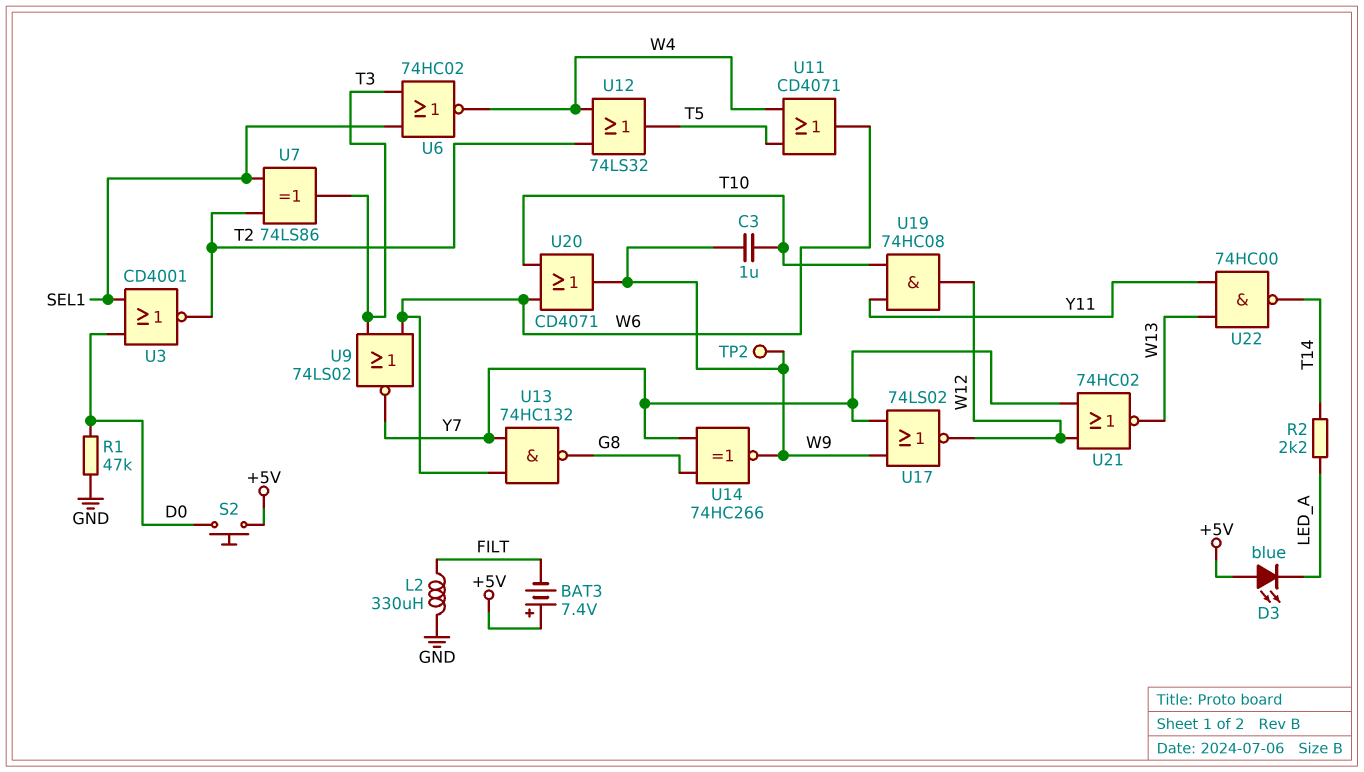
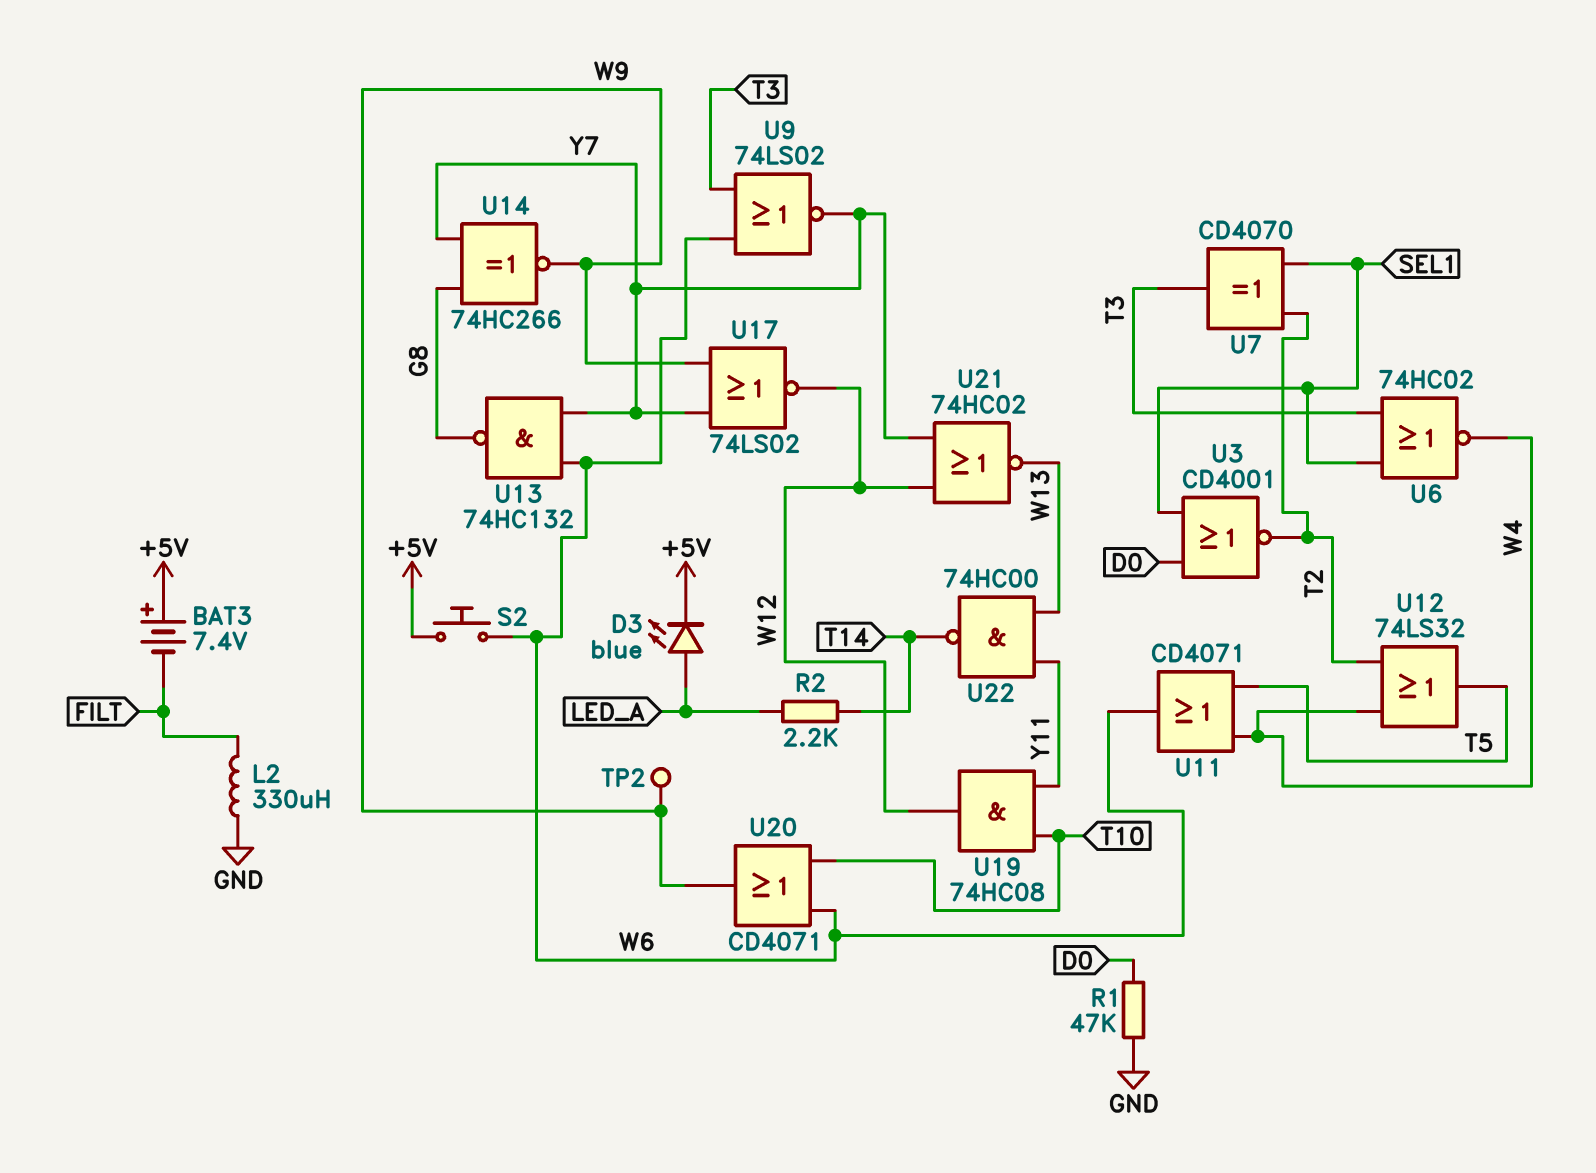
C3: 1uF (T10, W9) -> none
D3: LED blue (A +5V, K LED_A) -> LED blue (A LED_A, K +5V)
S2: button (+5V, D0) -> button (+5V, W6)
U7: XOR 74LS86 (in SEL1, in T2, out T3) -> XOR CD4070 (in SEL1, in T2, out T3)

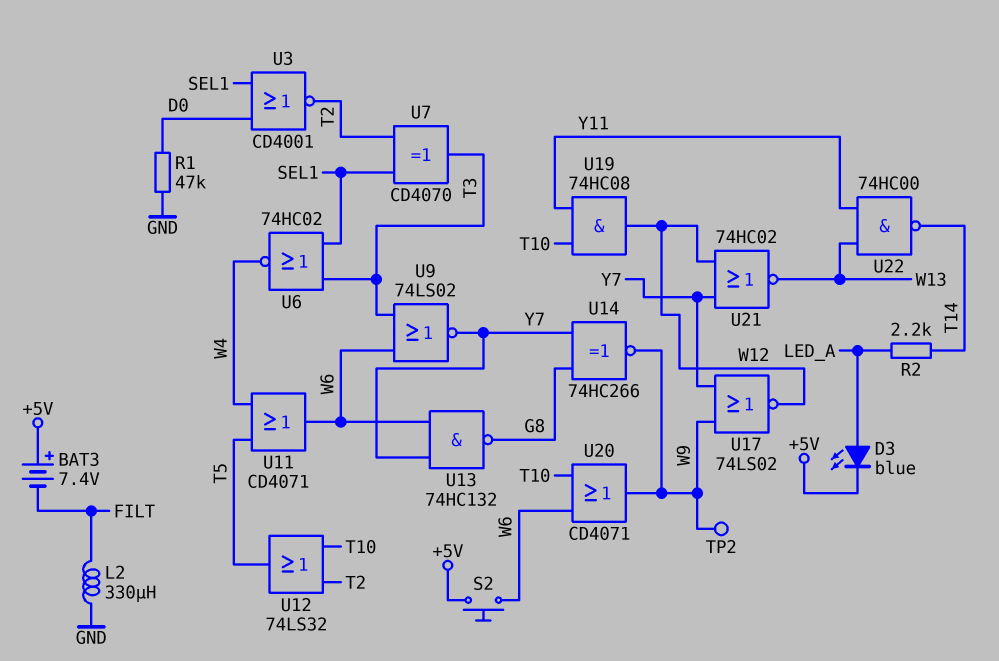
U12: OR 74LS32 (in T2, in W4, out T5) -> OR 74LS32 (in T2, in T10, out T5)

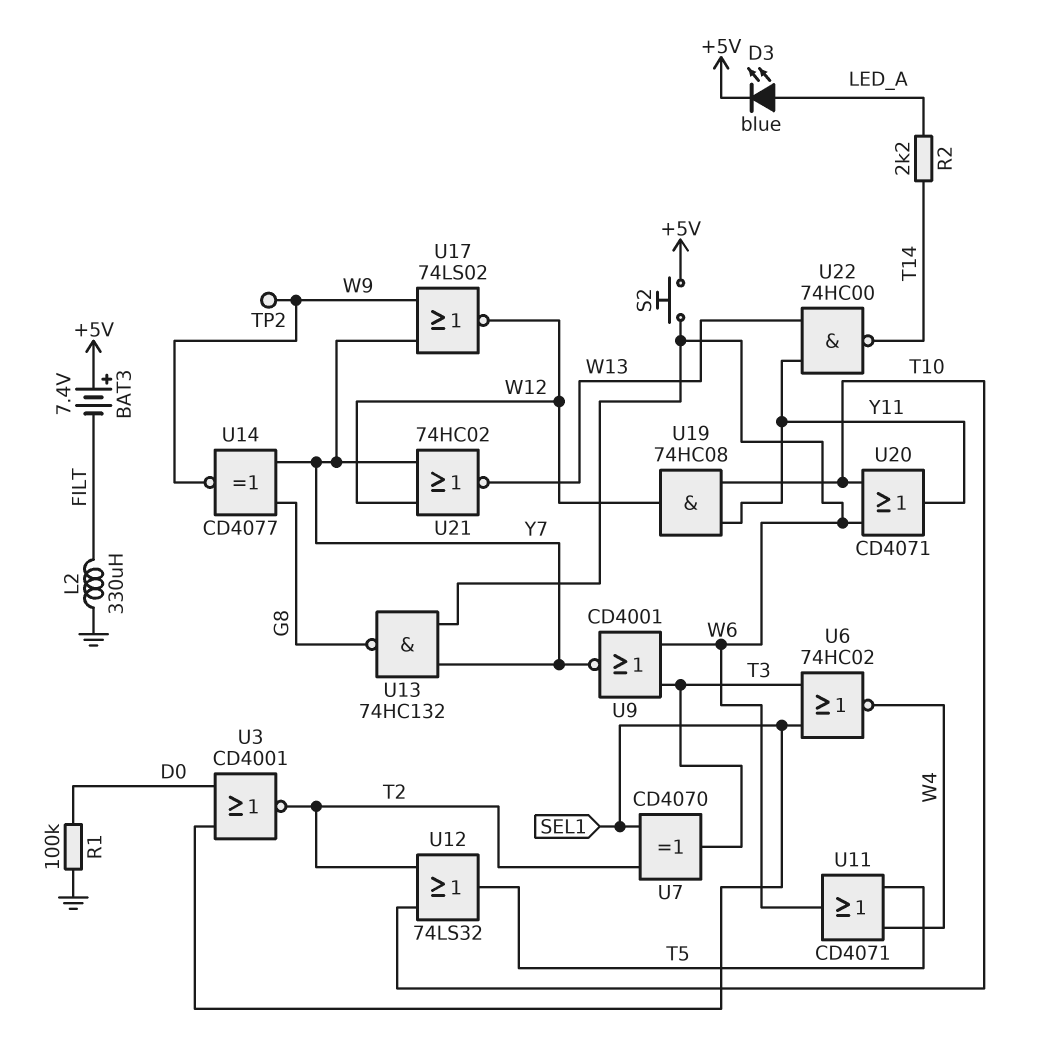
R1: 47k (D0, GND) -> 100k (D0, GND)
U9: NOR 74LS02 (in T3, in W6, out Y7) -> NOR CD4001 (in T3, in W6, out Y7)
U14: XNOR 74HC266 (in G8, in Y7, out W9) -> XNOR CD4077 (in G8, in Y7, out W9)
U20: OR CD4071 (in T10, in W6, out W9) -> OR CD4071 (in T10, in W6, out Y11)

